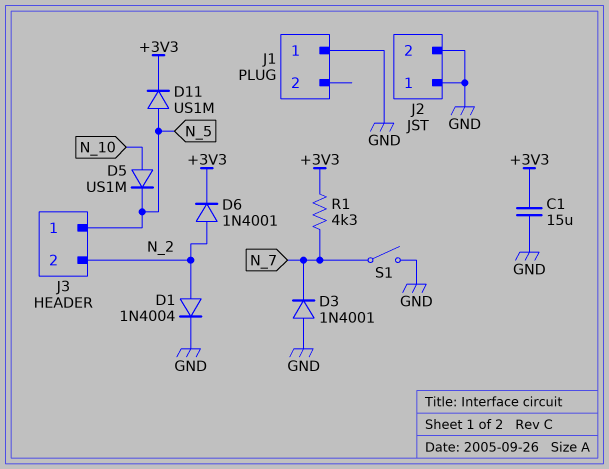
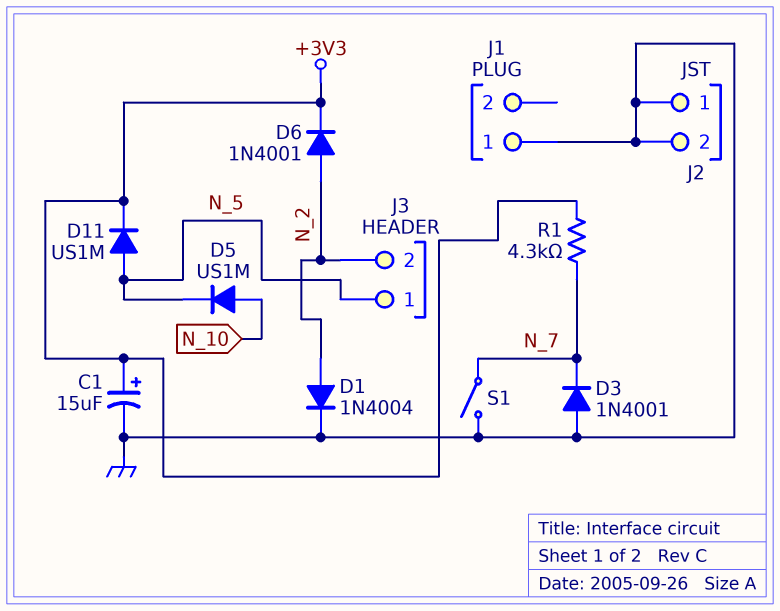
C1: 15uF (+3V3, GND) -> 15uF (plus +3V3, minus GND)

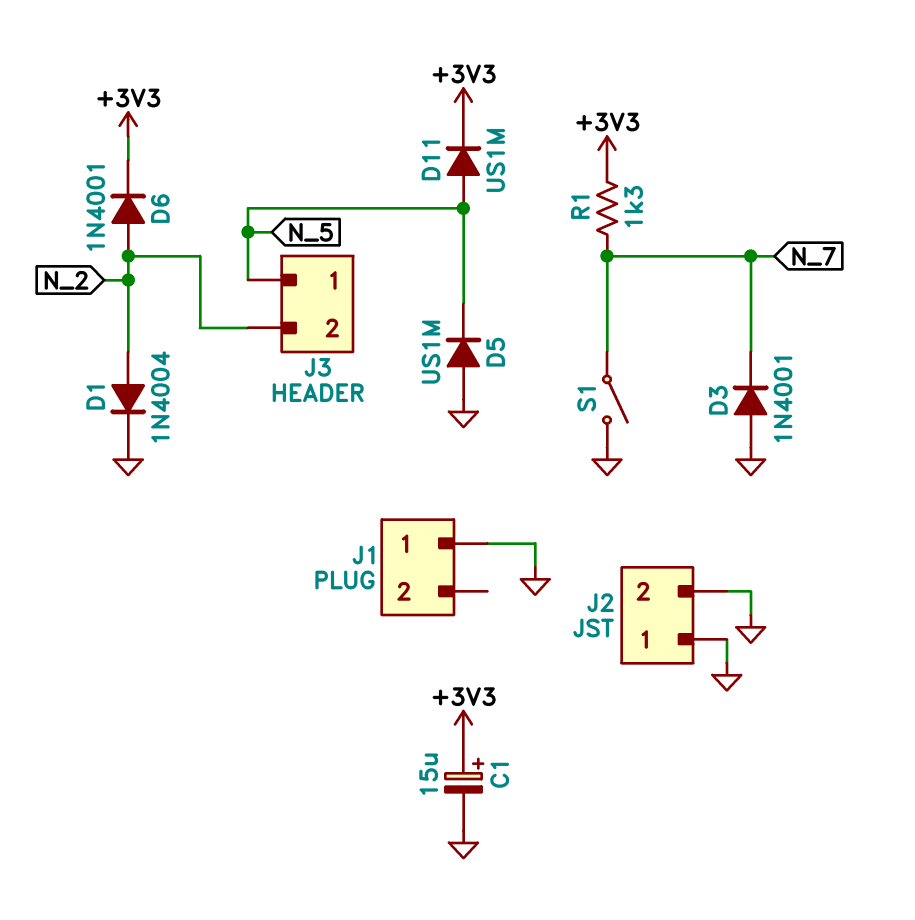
D5: diode US1M (A N_10, K N_5) -> diode US1M (A GND, K N_5)
R1: 4.3k (+3V3, N_7) -> 1.3k (+3V3, N_7)

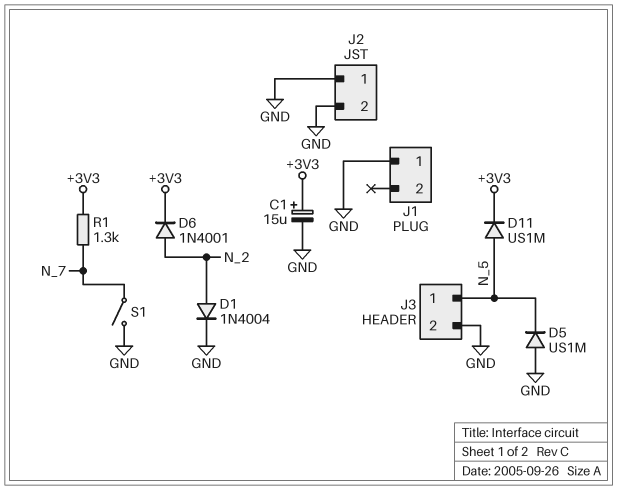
D3: diode 1N4001 (A GND, K N_7) -> none
J3 pin 2: N_2 -> GND

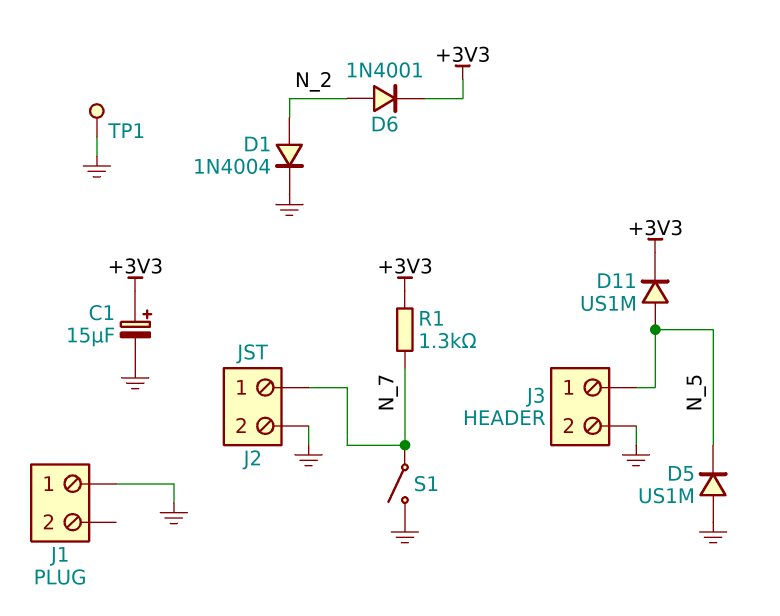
J2 pin 1: GND -> N_7
TP1: none -> test point (GND)

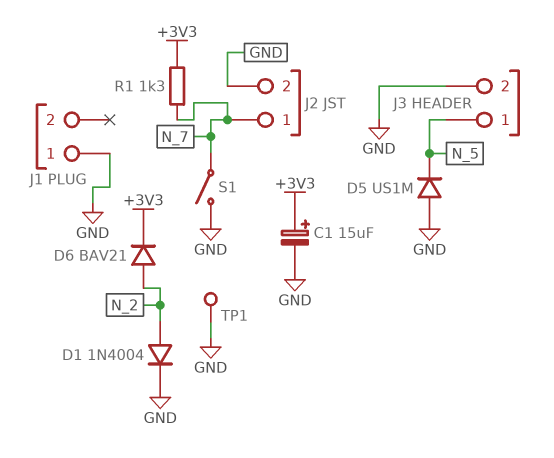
D6: diode 1N4001 (A N_2, K +3V3) -> diode BAV21 (A N_2, K +3V3)
D11: diode US1M (A N_5, K +3V3) -> none

